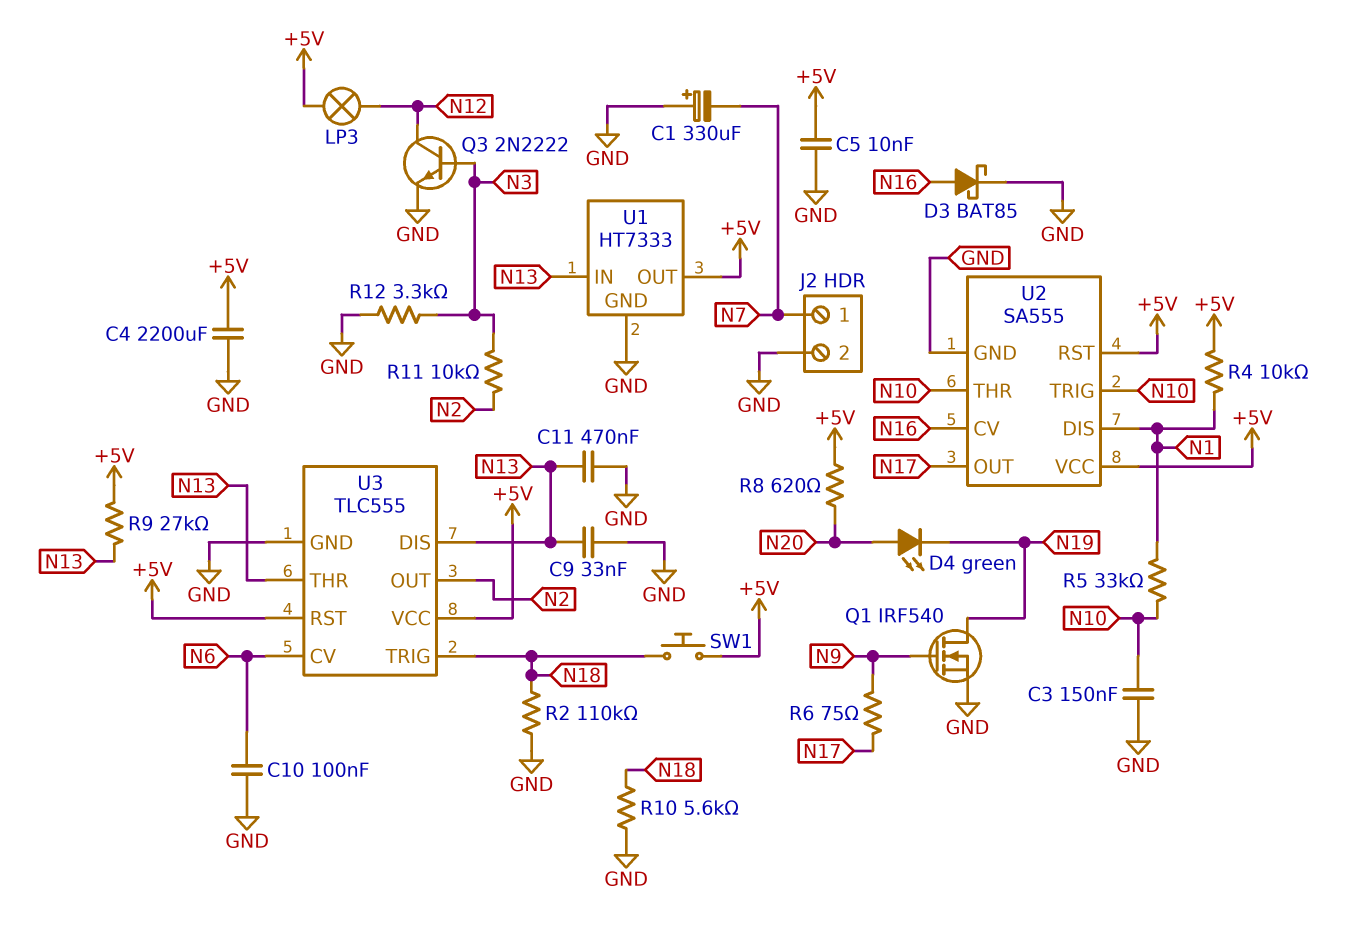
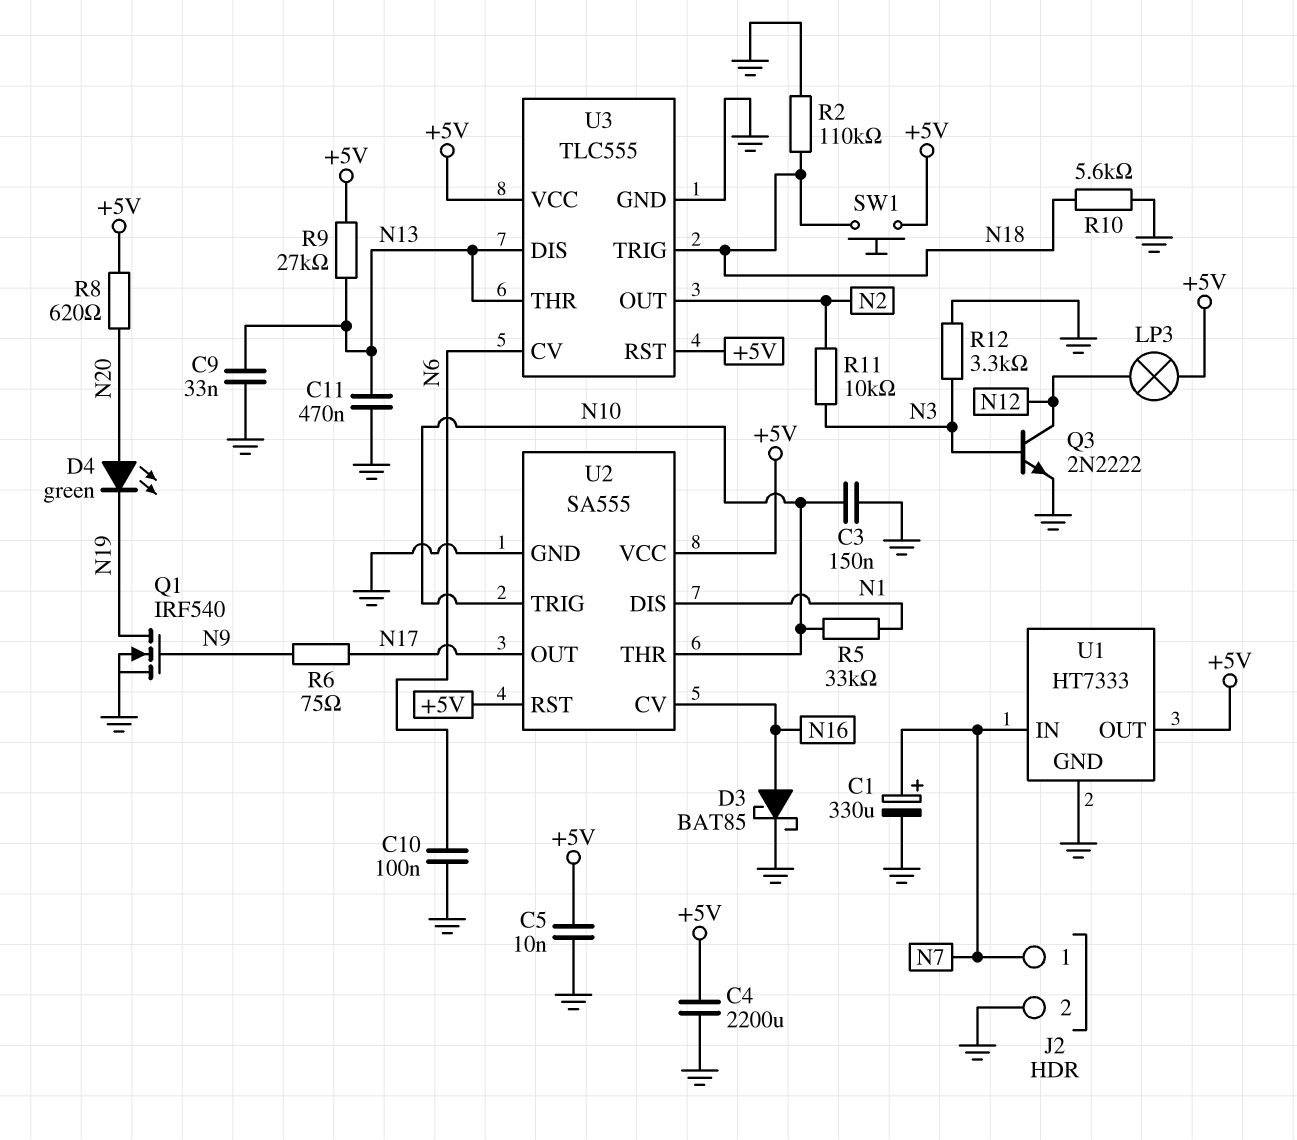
C1: 330uF (plus GND, minus N7) -> 330uF (plus N7, minus GND)
R4: 10k (+5V, N1) -> none
U1 pin IN: N13 -> N7

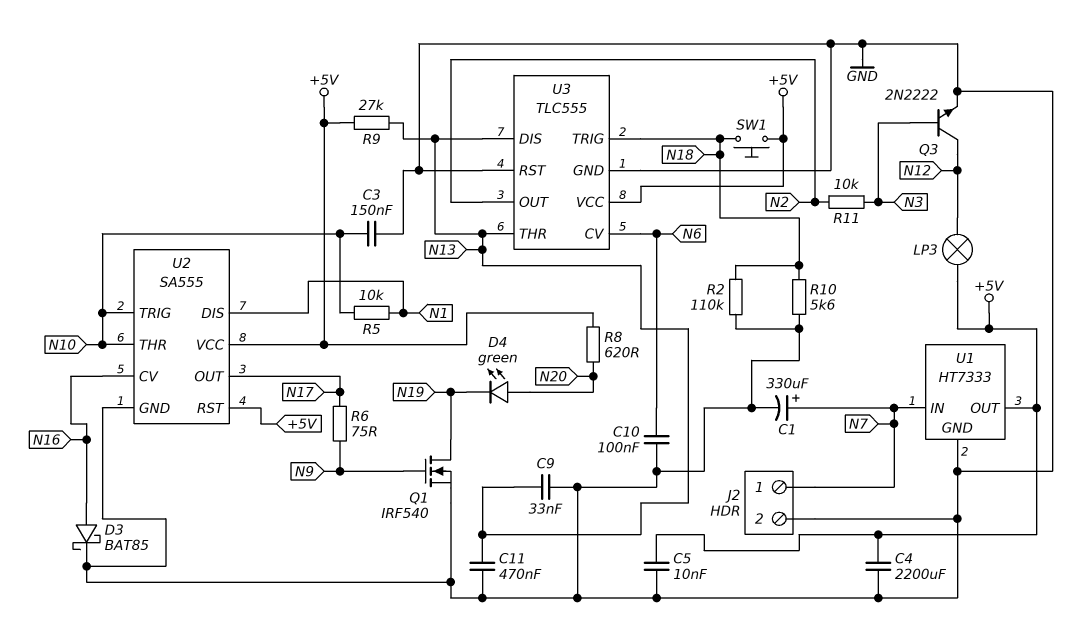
R5: 33k (N1, N10) -> 10k (N1, N10)
R12: 3.3k (GND, N3) -> none
U3 pin RST: +5V -> GND

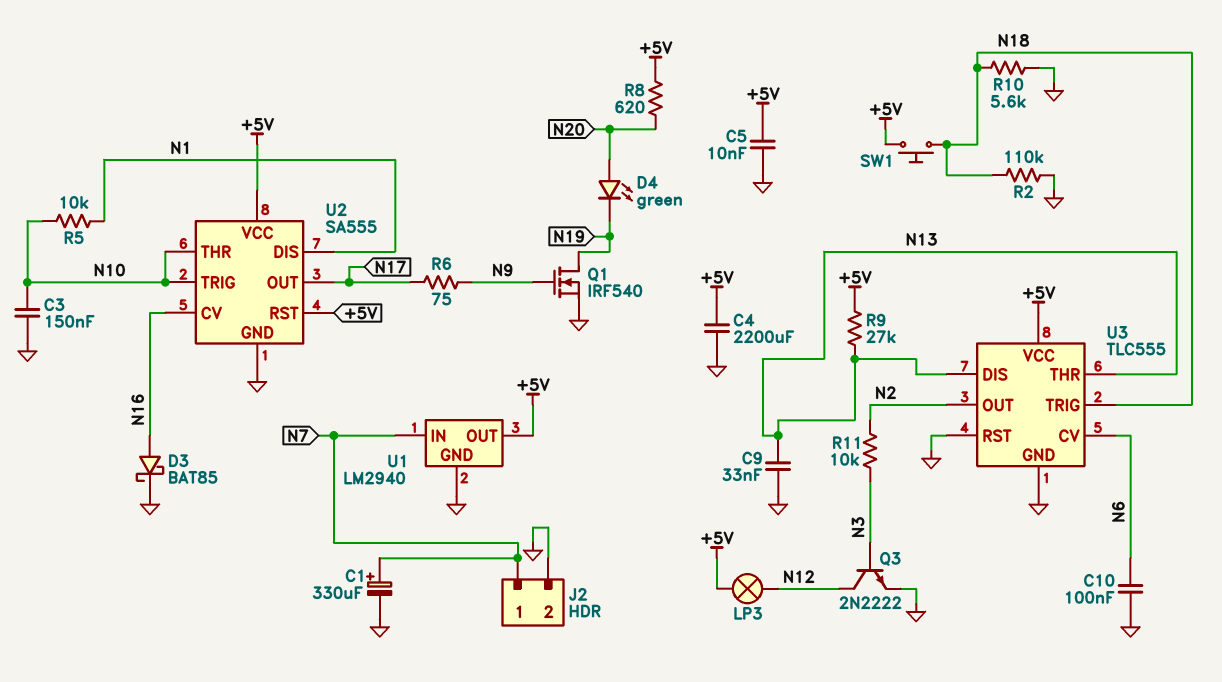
C11: 470nF (GND, N13) -> none
U1: HT7333 -> LM2940

